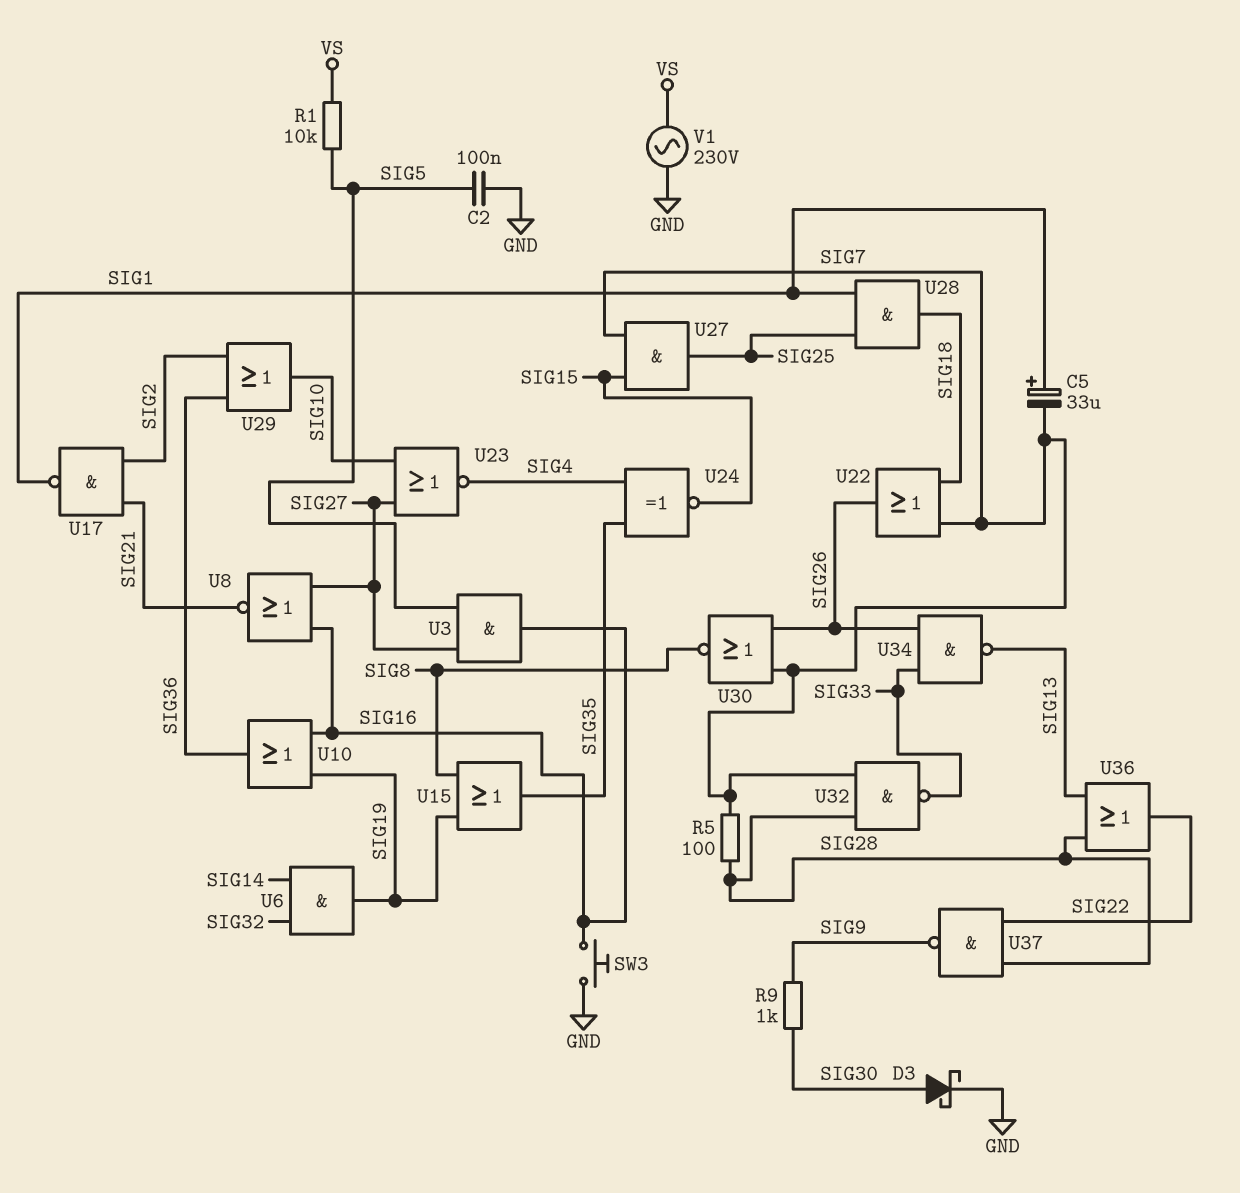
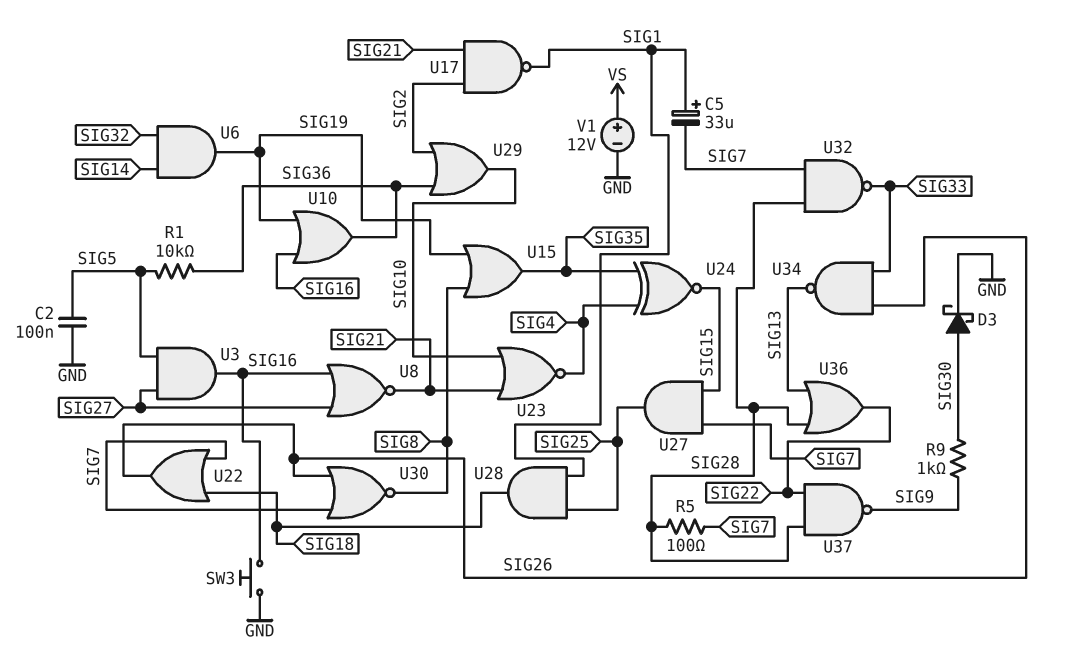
R1: 10k (SIG5, VS) -> 10k (SIG5, SIG36)
U23: NOR (in SIG10, in SIG27, out SIG4) -> NOR (in SIG10, in SIG21, out SIG4)
V1: AC 230V (GND, VS) -> 12V (plus VS, minus GND)

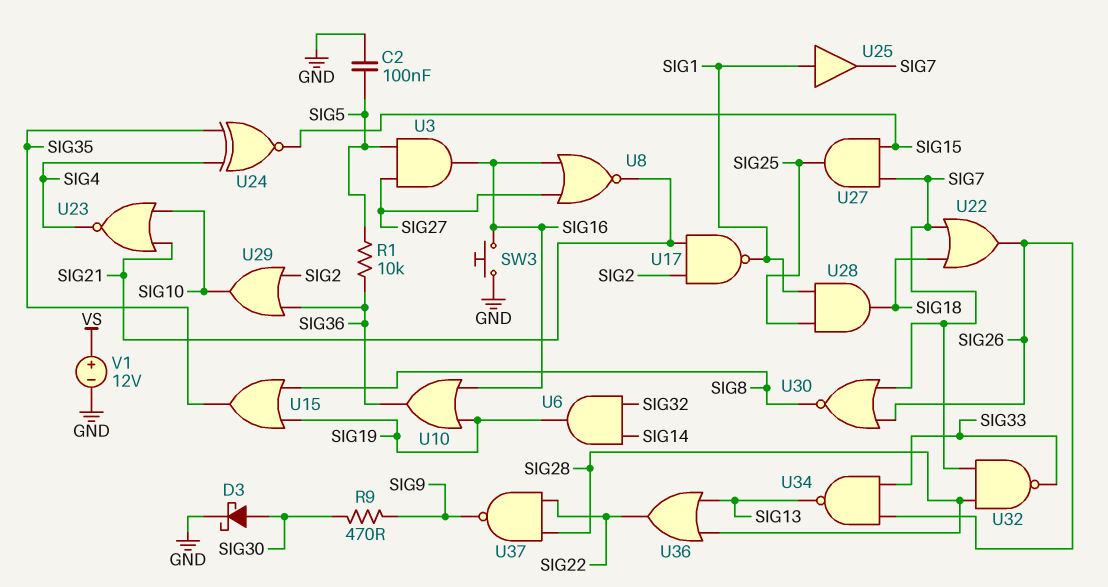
C5: 33uF (plus SIG1, minus SIG7) -> none
R5: 100 (SIG7, SIG28) -> none
R9: 1k (SIG9, SIG30) -> 470 (SIG9, SIG30)
U25: none -> buffer (in SIG1, out SIG7)

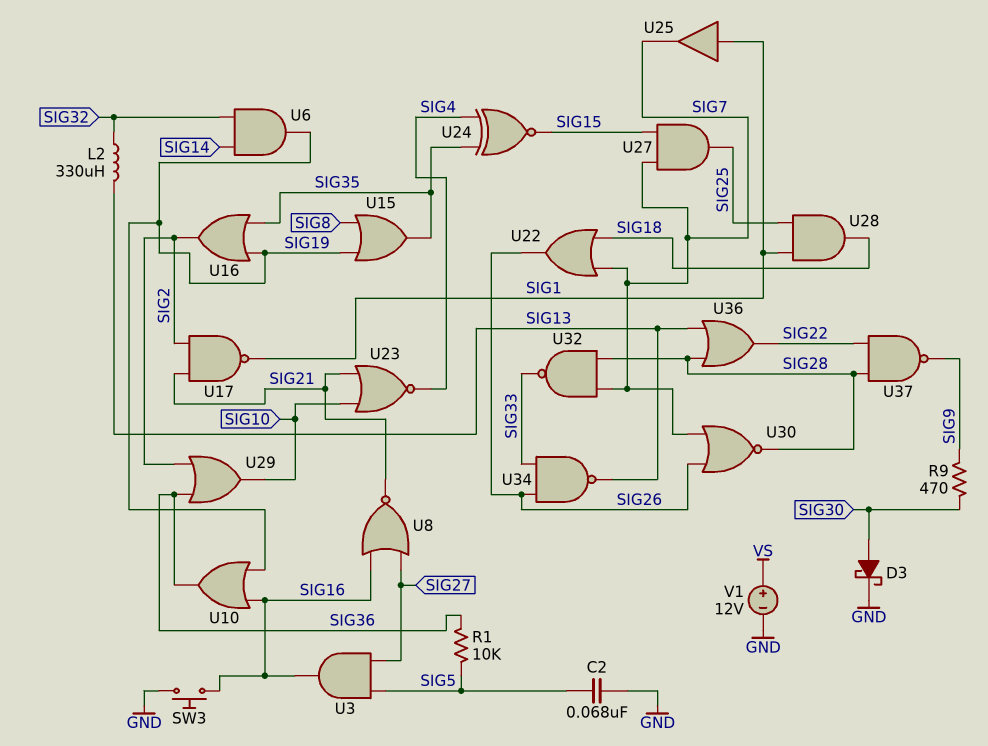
C2: 100nF (GND, SIG5) -> 68nF (GND, SIG5)
L2: none -> 330uH (SIG13, SIG32)
U16: none -> OR (in SIG19, in SIG35, out SIG2)
U30: NOR (in SIG7, in SIG26, out SIG8) -> NOR (in SIG7, in SIG26, out SIG28)

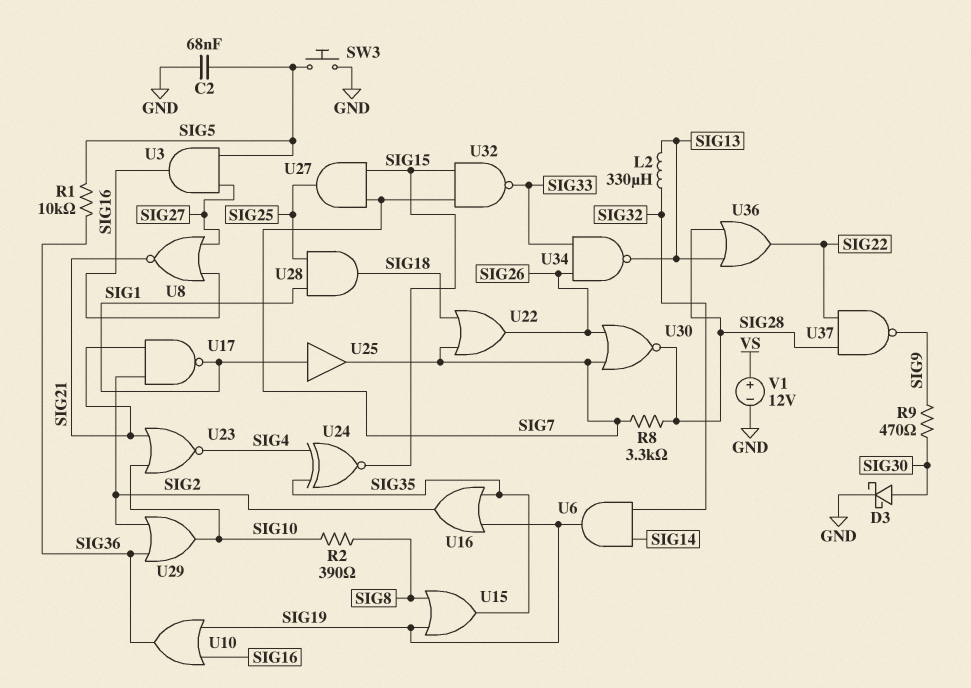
R2: none -> 390 (SIG8, SIG10)
R8: none -> 3.3k (SIG7, SIG28)
SW3: button (GND, SIG16) -> button (GND, SIG5)
U32: NAND (in SIG7, in SIG28, out SIG33) -> NAND (in SIG7, in SIG15, out SIG33)

